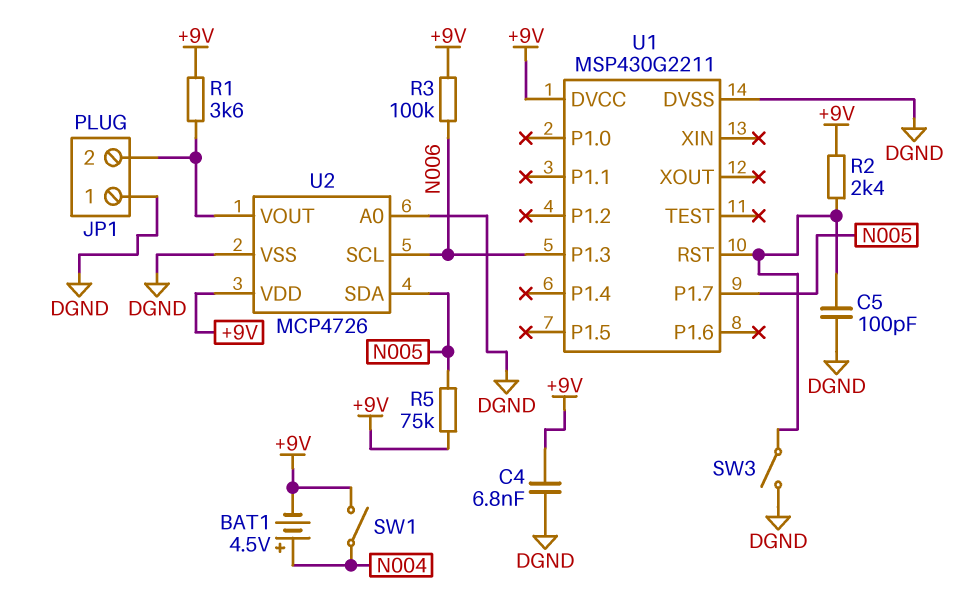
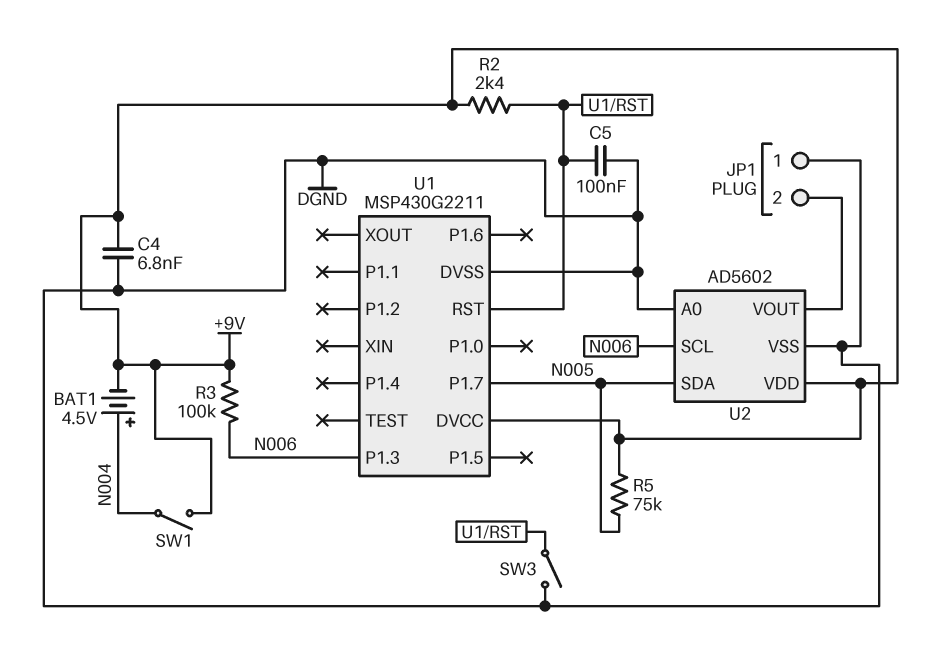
C5: 100pF (DGND, U1/RST) -> 100nF (DGND, U1/RST)
R1: 3.6k (+9V, JP1/2) -> none
U2: MCP4726 -> AD5602

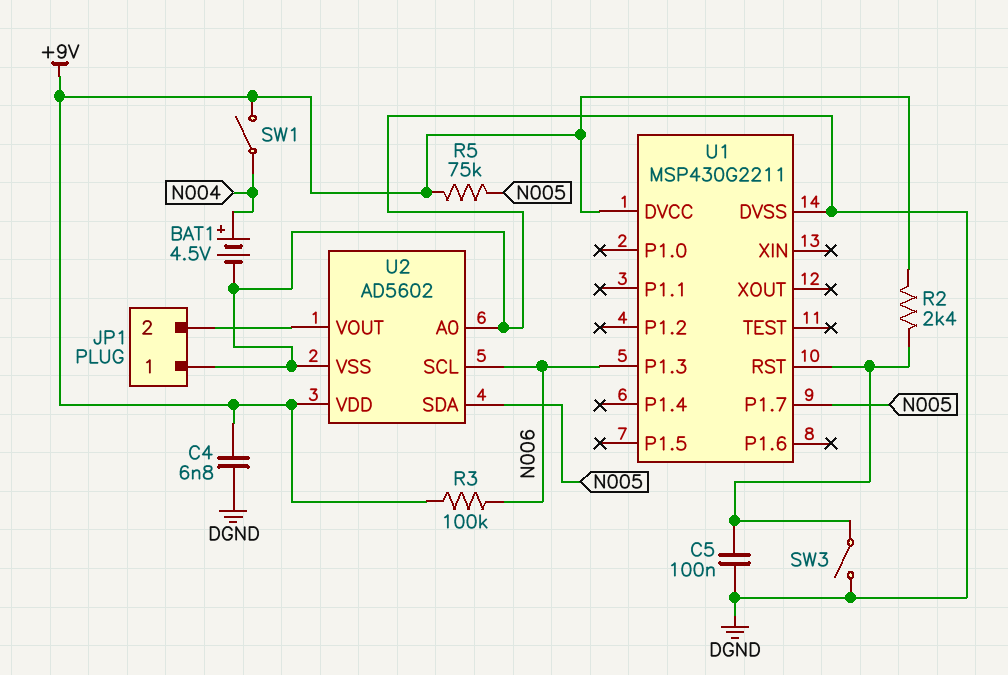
BAT1: 4.5V (plus N004, minus +9V) -> 4.5V (plus N004, minus DGND)

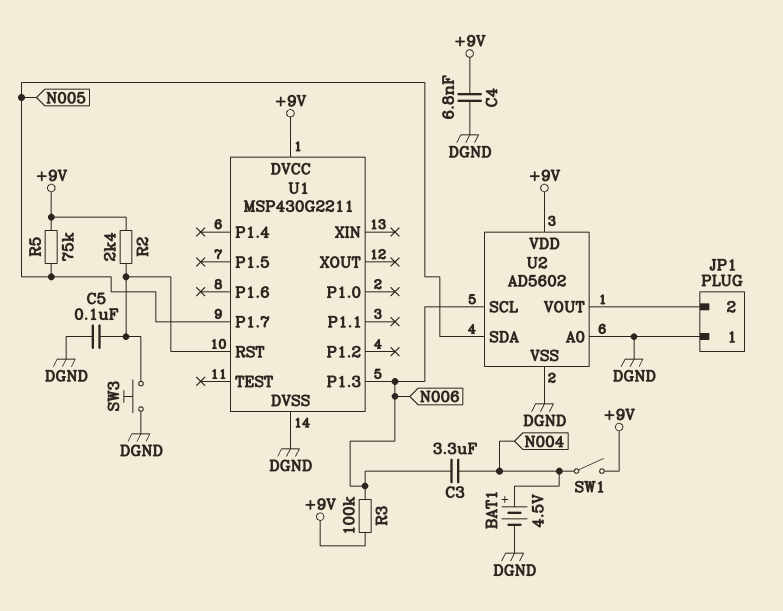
C3: none -> 3.3uF (N004, N006)
SW3: switch (DGND, U1/RST) -> button (DGND, U1/RST)

